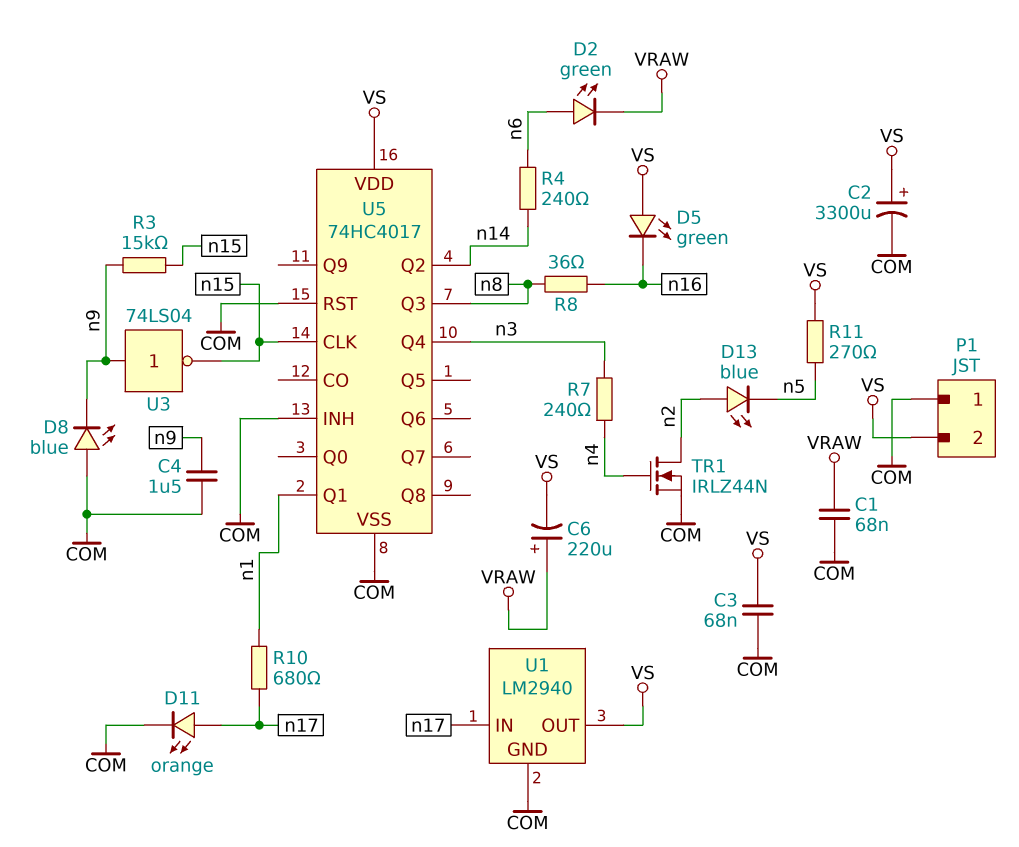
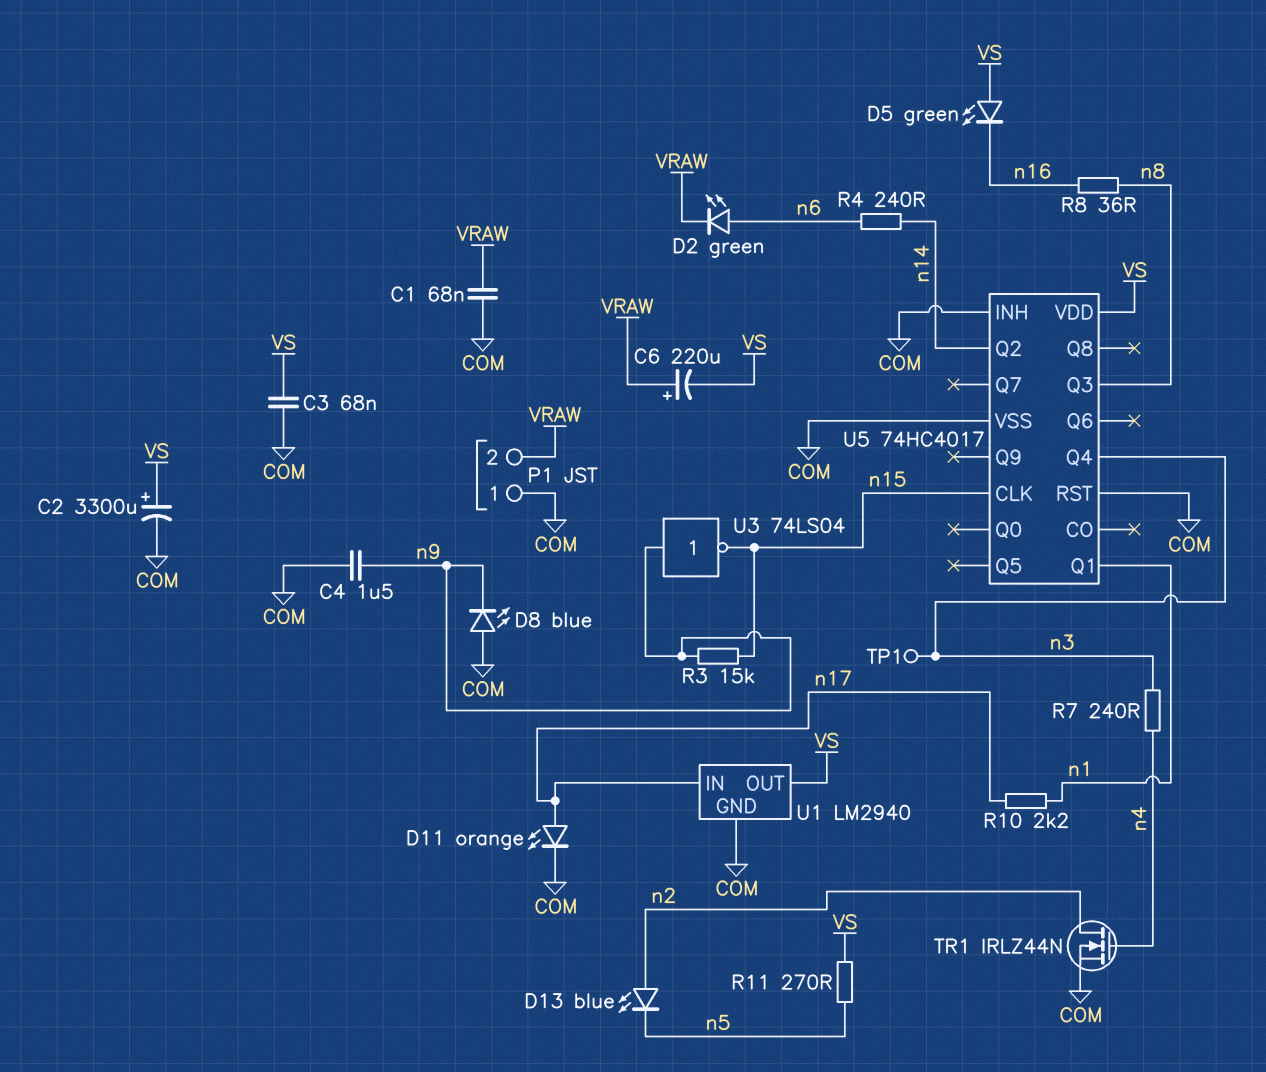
P1 pin 2: VS -> VRAW
R10: 680 (n1, n17) -> 2.2k (n1, n17)
TP1: none -> test point (n3)

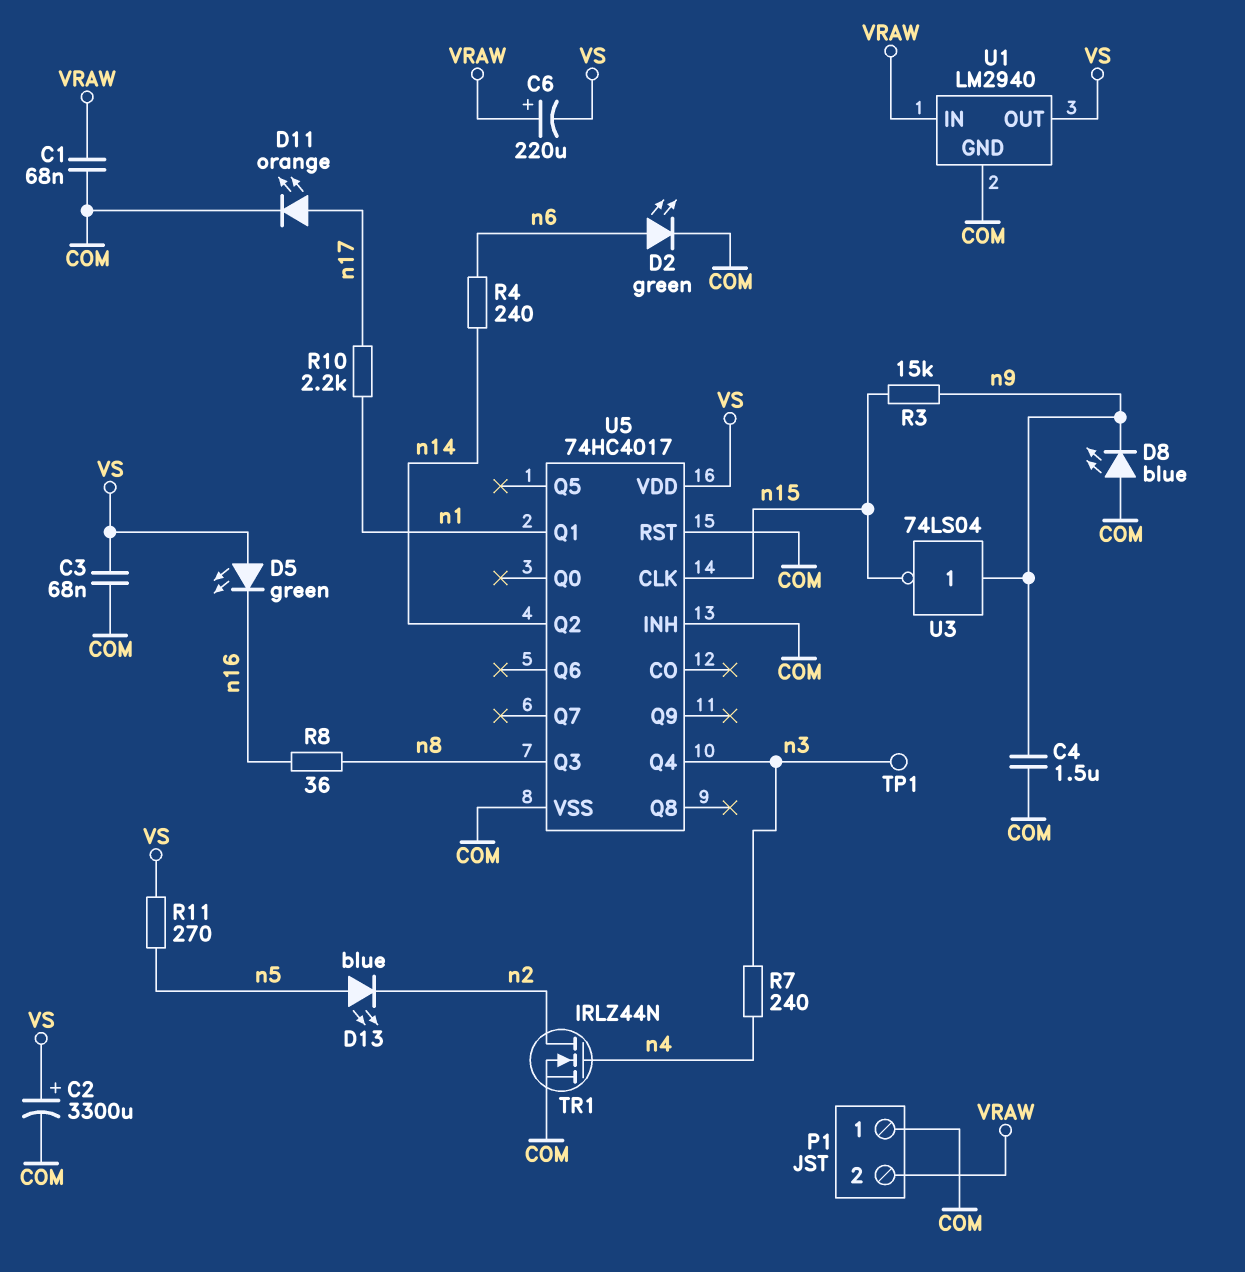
D2: LED green (A n6, K VRAW) -> LED green (A n6, K COM)
D13: LED blue (A n2, K n5) -> LED blue (A n5, K n2)
U1 pin IN: n17 -> VRAW

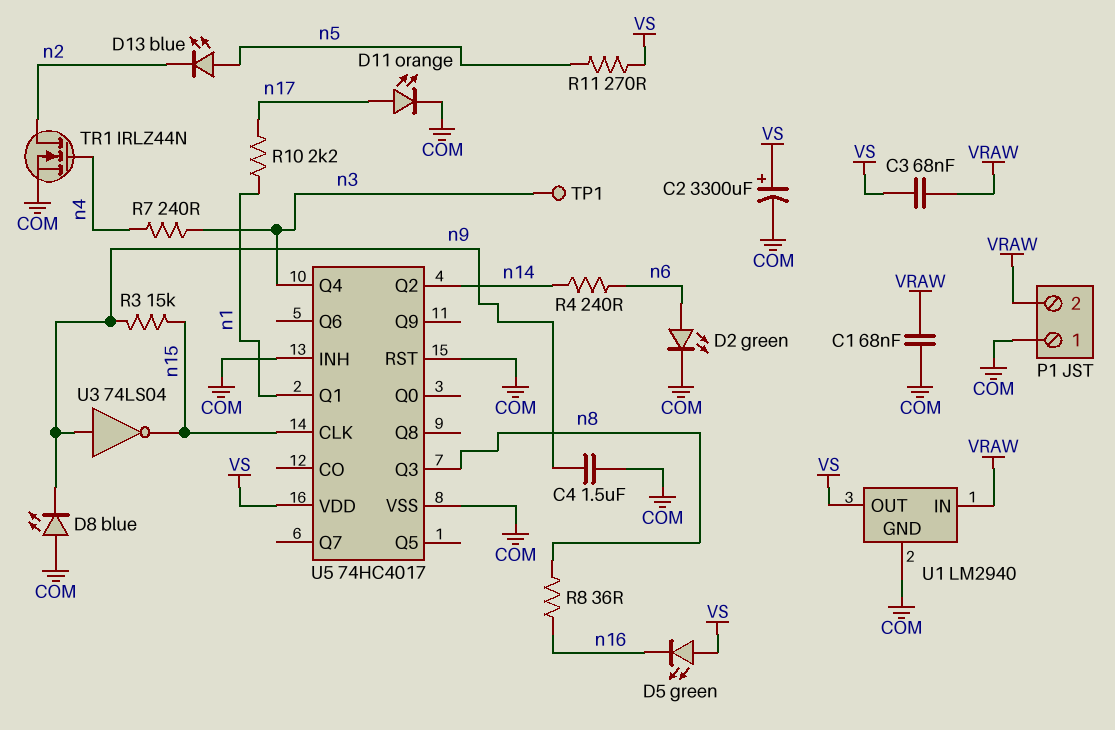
C3: 68nF (COM, VS) -> 68nF (VRAW, VS)
C6: 220uF (plus VRAW, minus VS) -> none

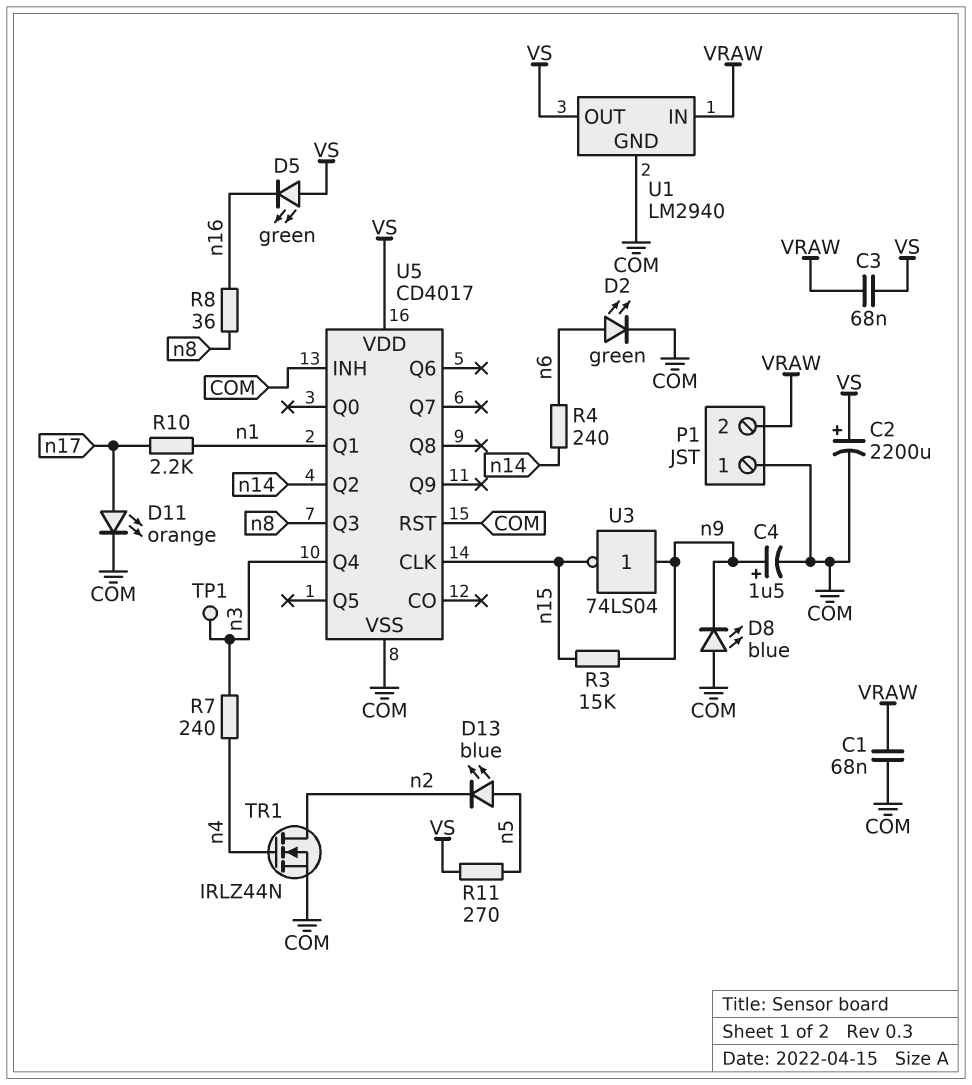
C2: 3300uF (plus VS, minus COM) -> 2200uF (plus VS, minus COM)
C4: 1.5uF (COM, n9) -> 1.5uF (plus n9, minus COM)
U5: 74HC4017 -> CD4017

